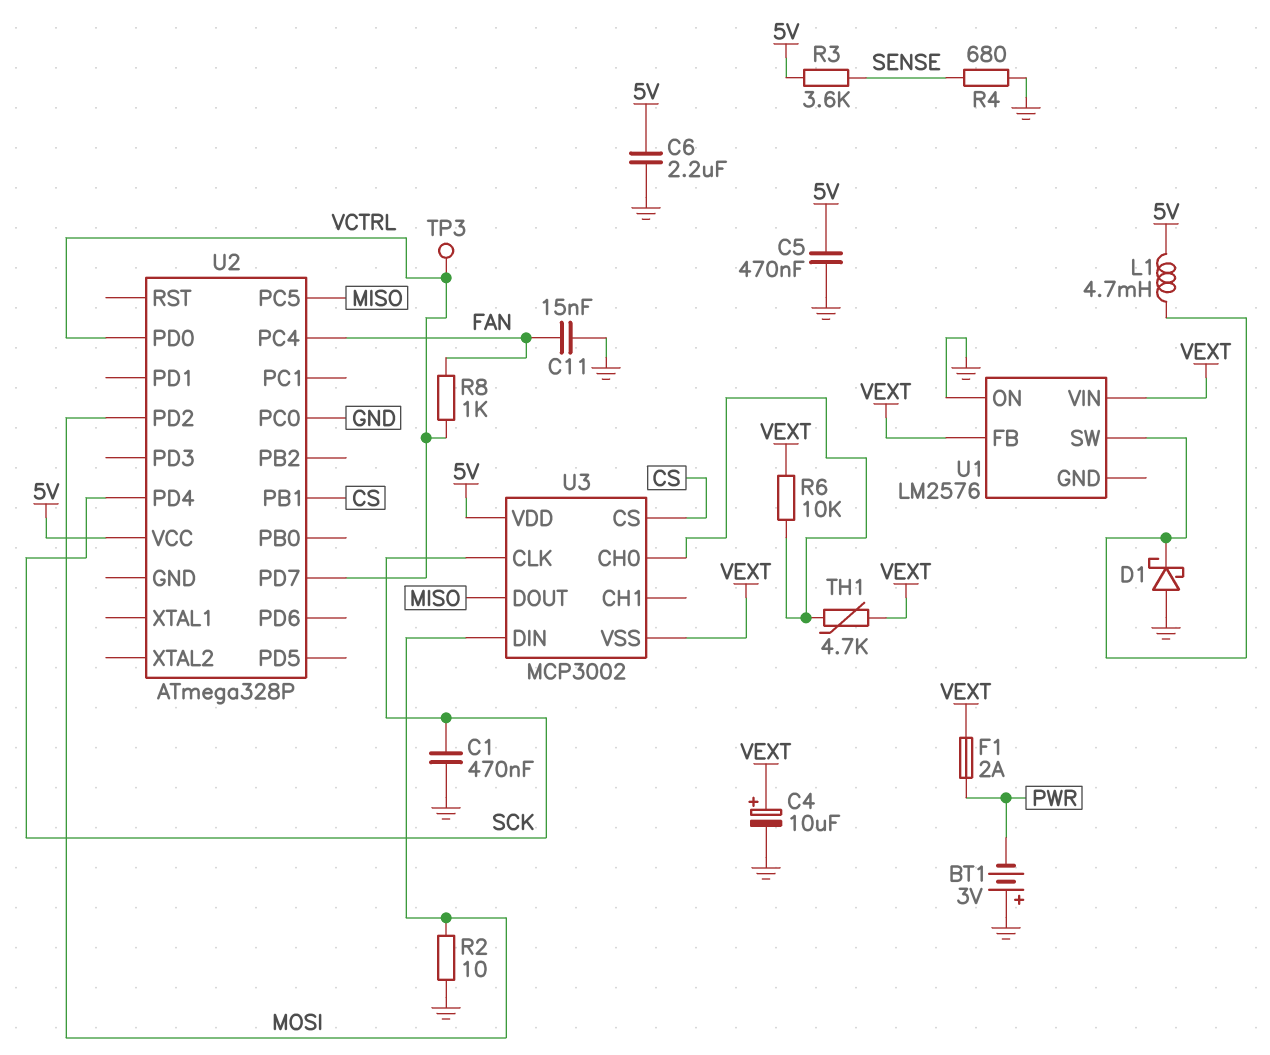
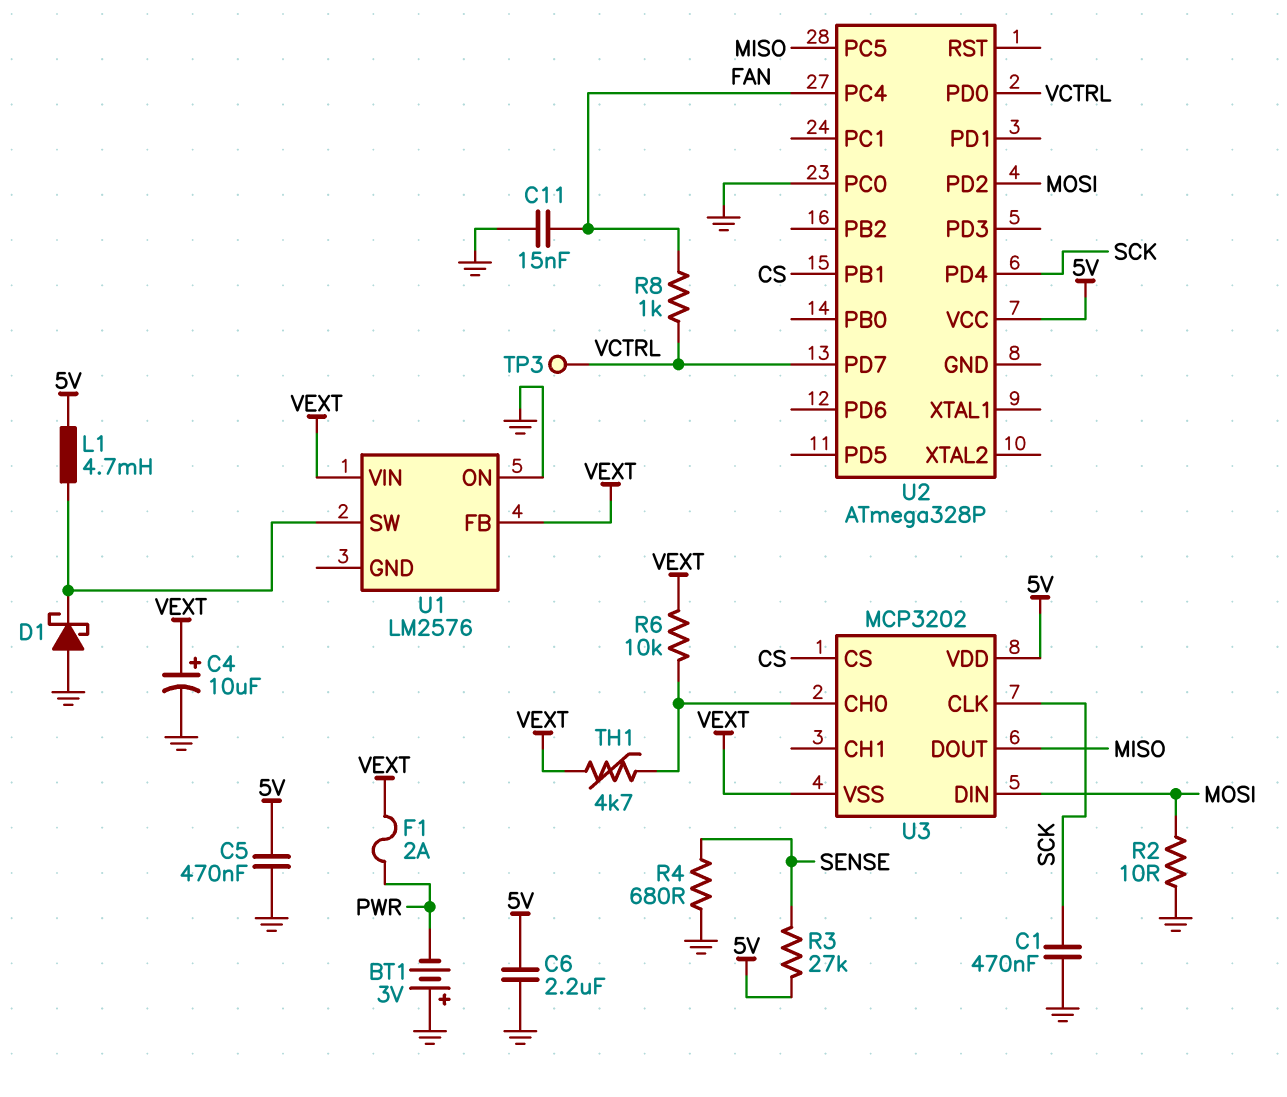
R3: 3.6k (5V, SENSE) -> 27k (5V, SENSE)
U3: MCP3002 -> MCP3202

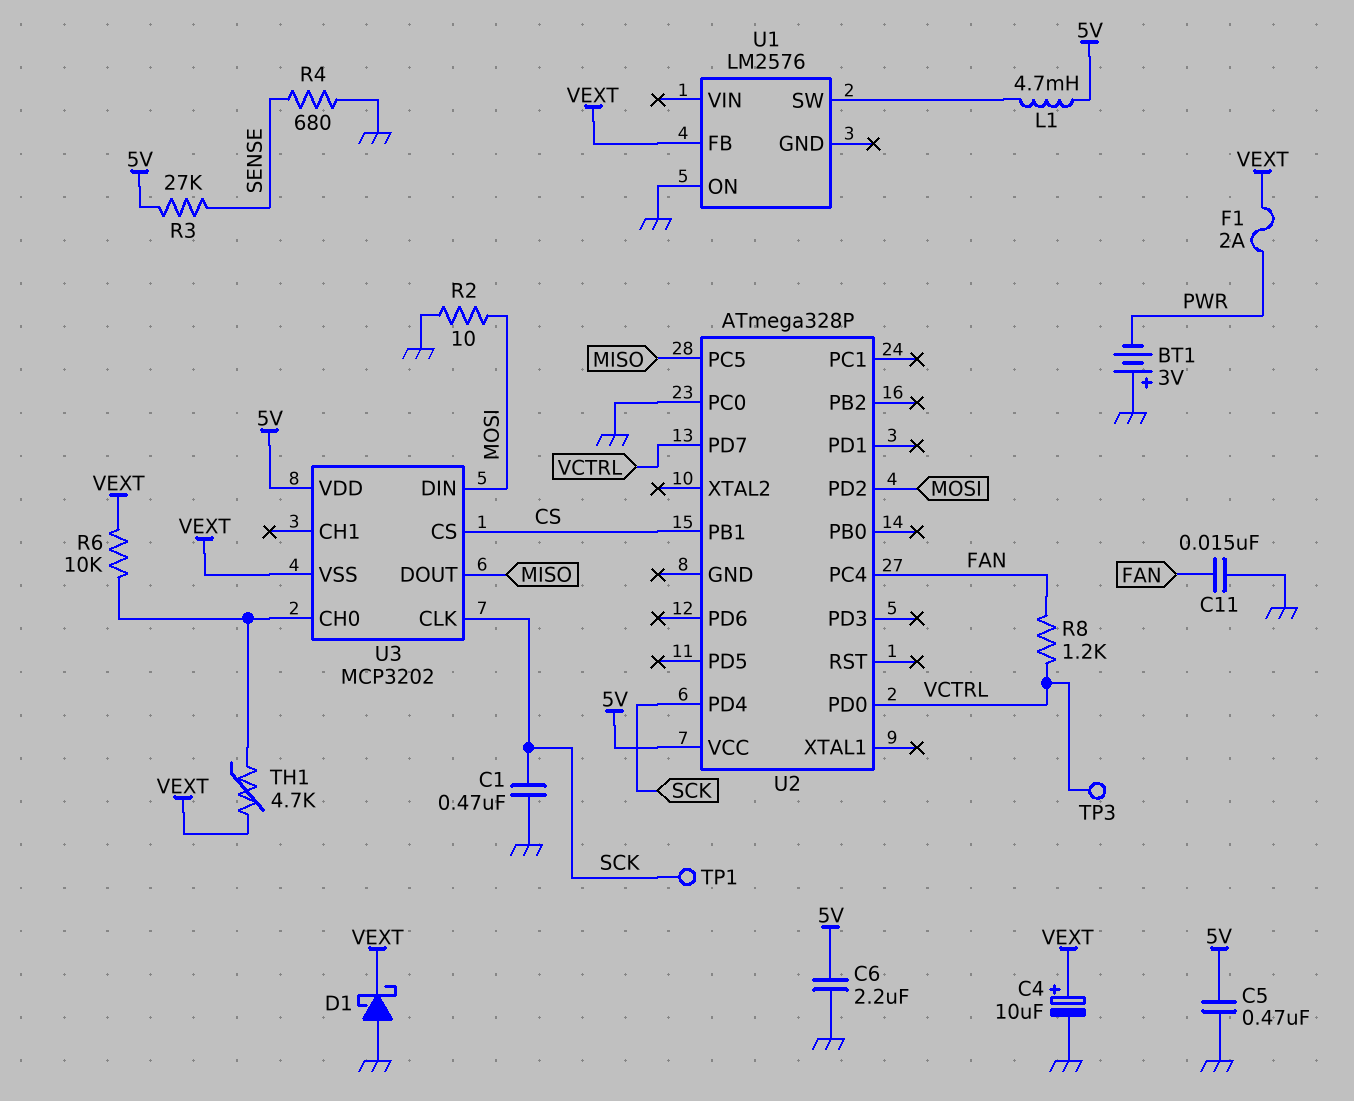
D1: schottky (A GND, K U1/SW) -> schottky (A GND, K VEXT)
R8: 1k (FAN, VCTRL) -> 1.2k (FAN, VCTRL)
TP1: none -> test point (SCK)
U1 pin VIN: VEXT -> none

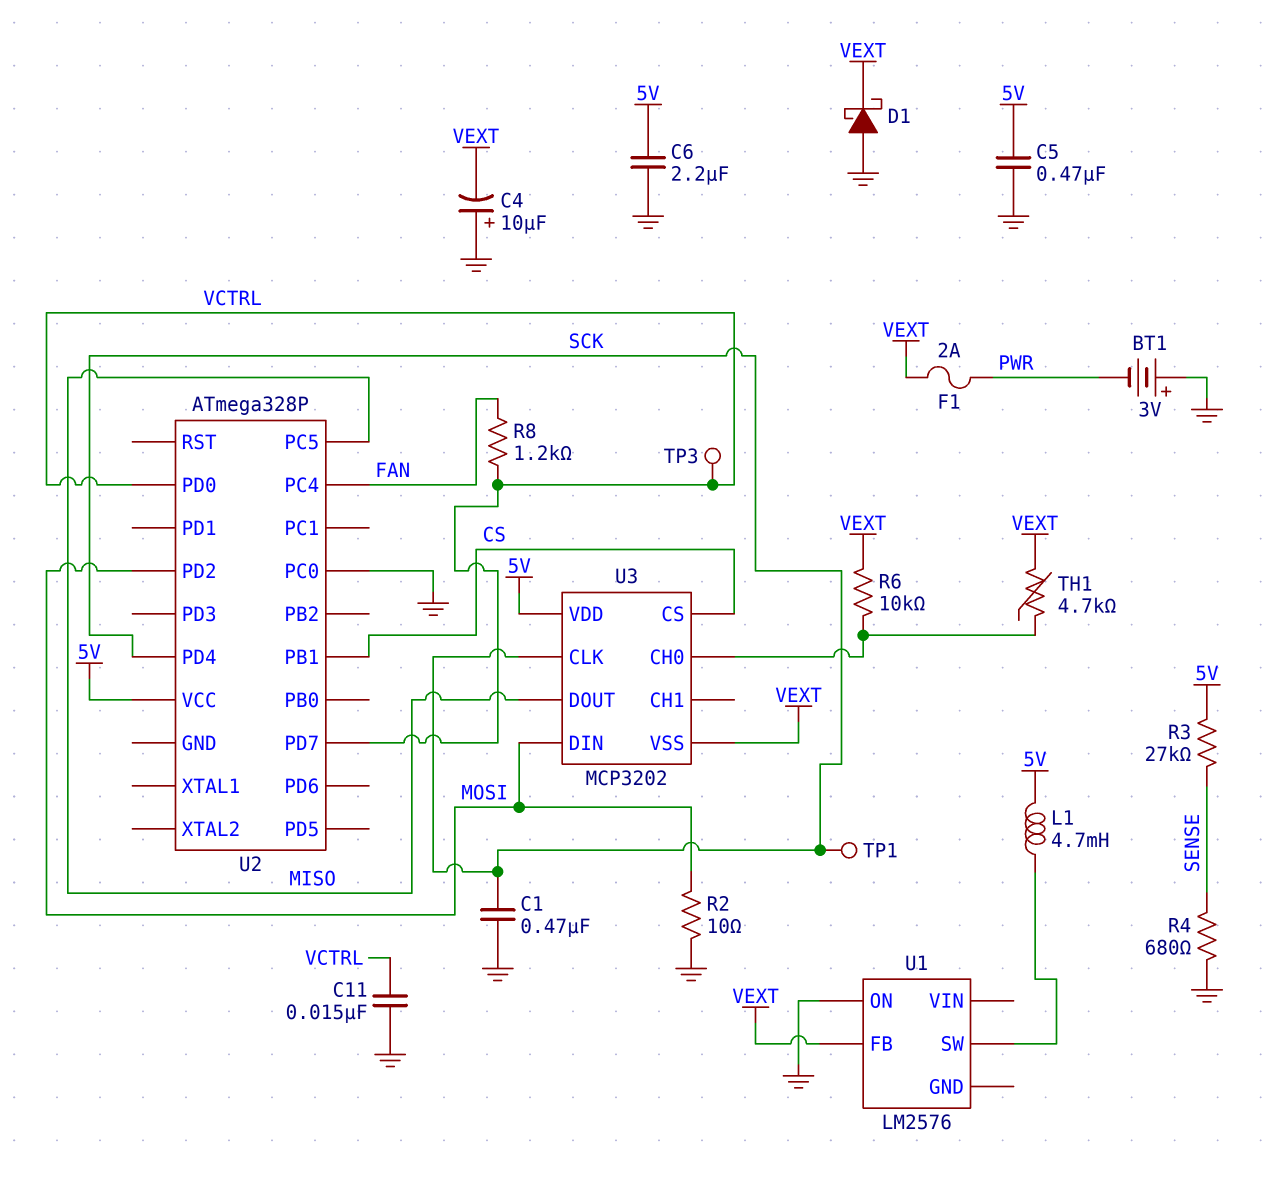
C4: 10uF (plus VEXT, minus GND) -> 10uF (plus GND, minus VEXT)
C11: 15nF (FAN, GND) -> 15nF (GND, VCTRL)

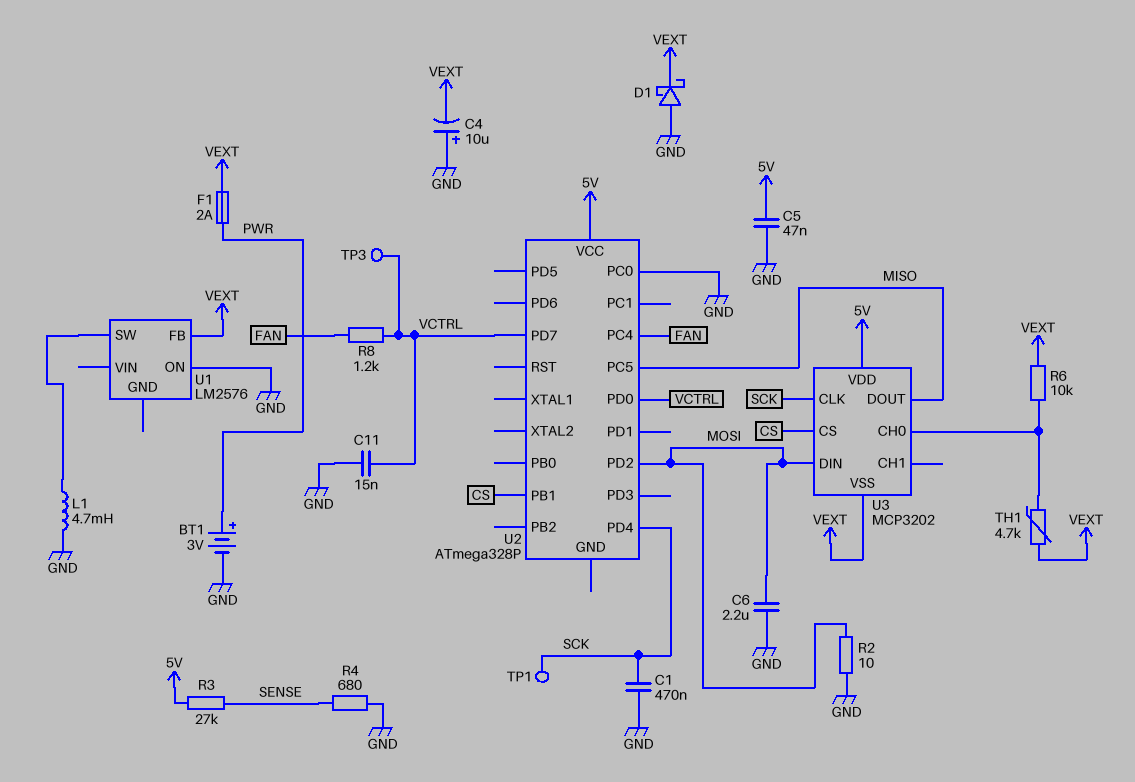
BT1: 3V (plus GND, minus PWR) -> 3V (plus PWR, minus GND)
C5: 470nF (5V, GND) -> 47nF (5V, GND)
C6: 2.2uF (5V, GND) -> 2.2uF (GND, MOSI)
L1: 4.7mH (5V, U1/SW) -> 4.7mH (GND, U1/SW)

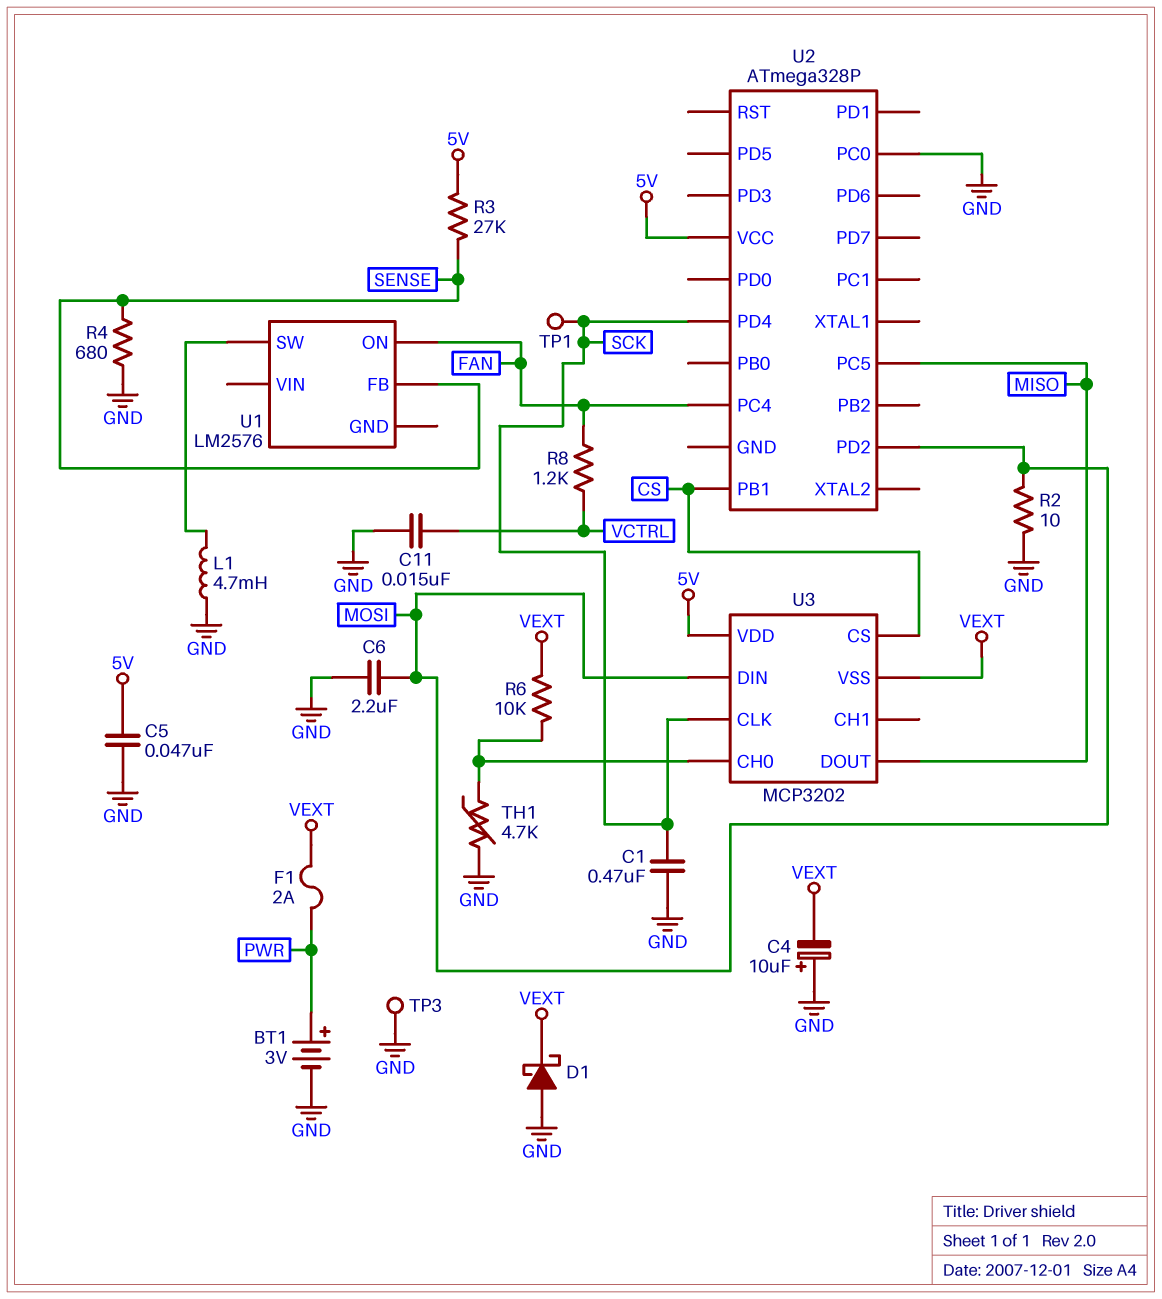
TH1: 4.7k (U3/CH0, VEXT) -> 4.7k (GND, U3/CH0)
TP3: test point (VCTRL) -> test point (GND)
U1 pin FB: VEXT -> SENSE
U1 pin ON: GND -> FAN
U2 pin PD0: VCTRL -> none
U2 pin PD7: VCTRL -> none

